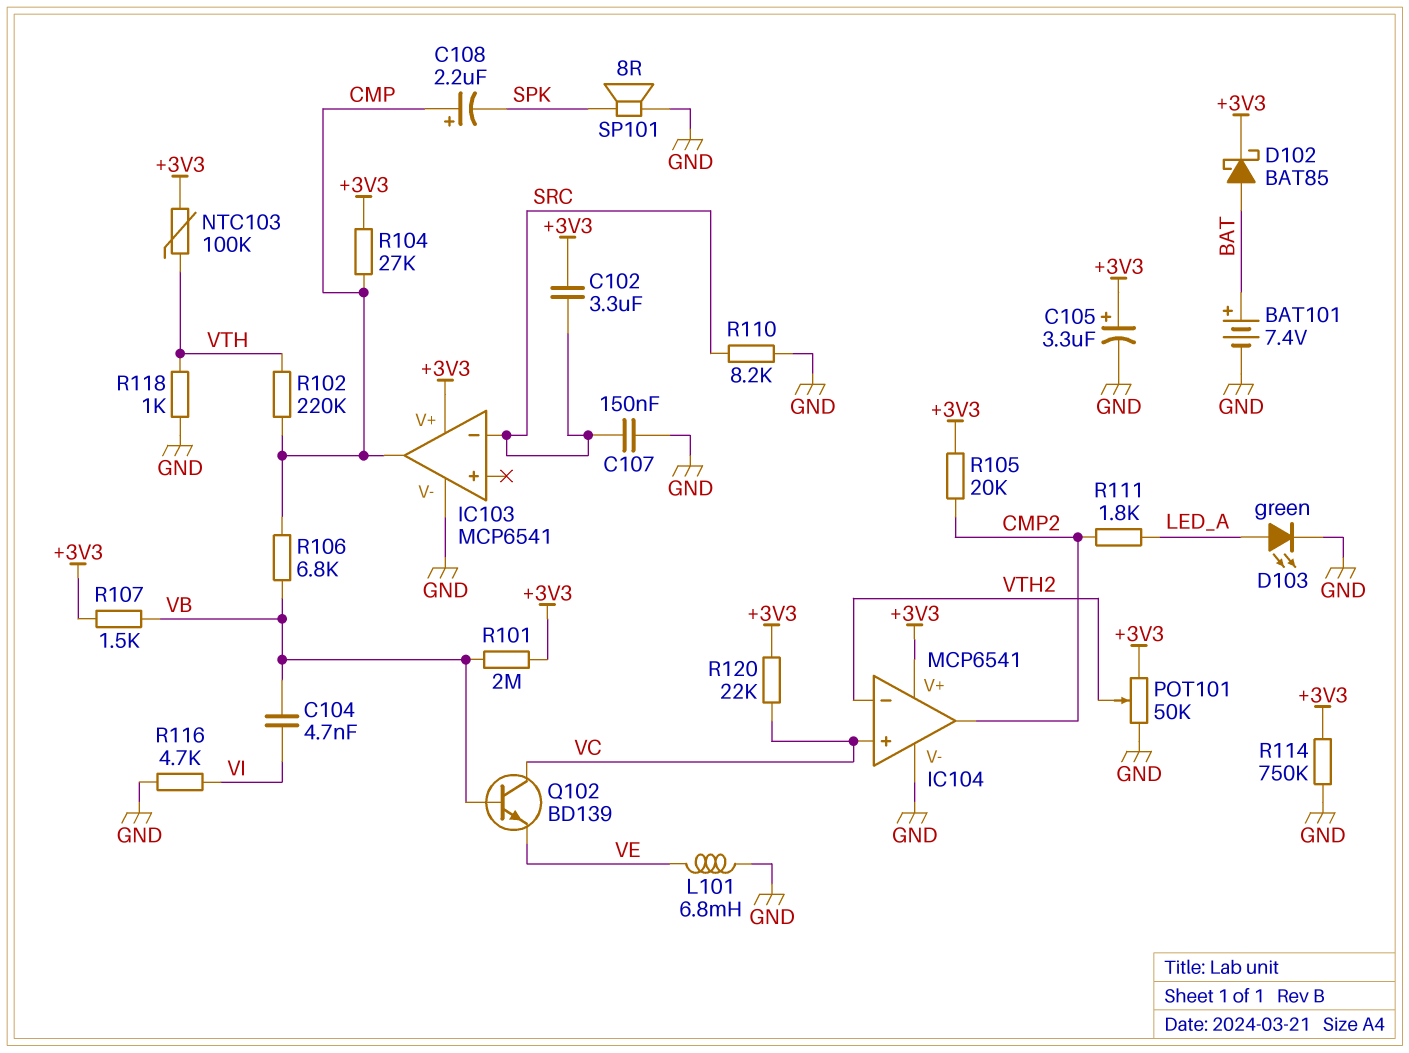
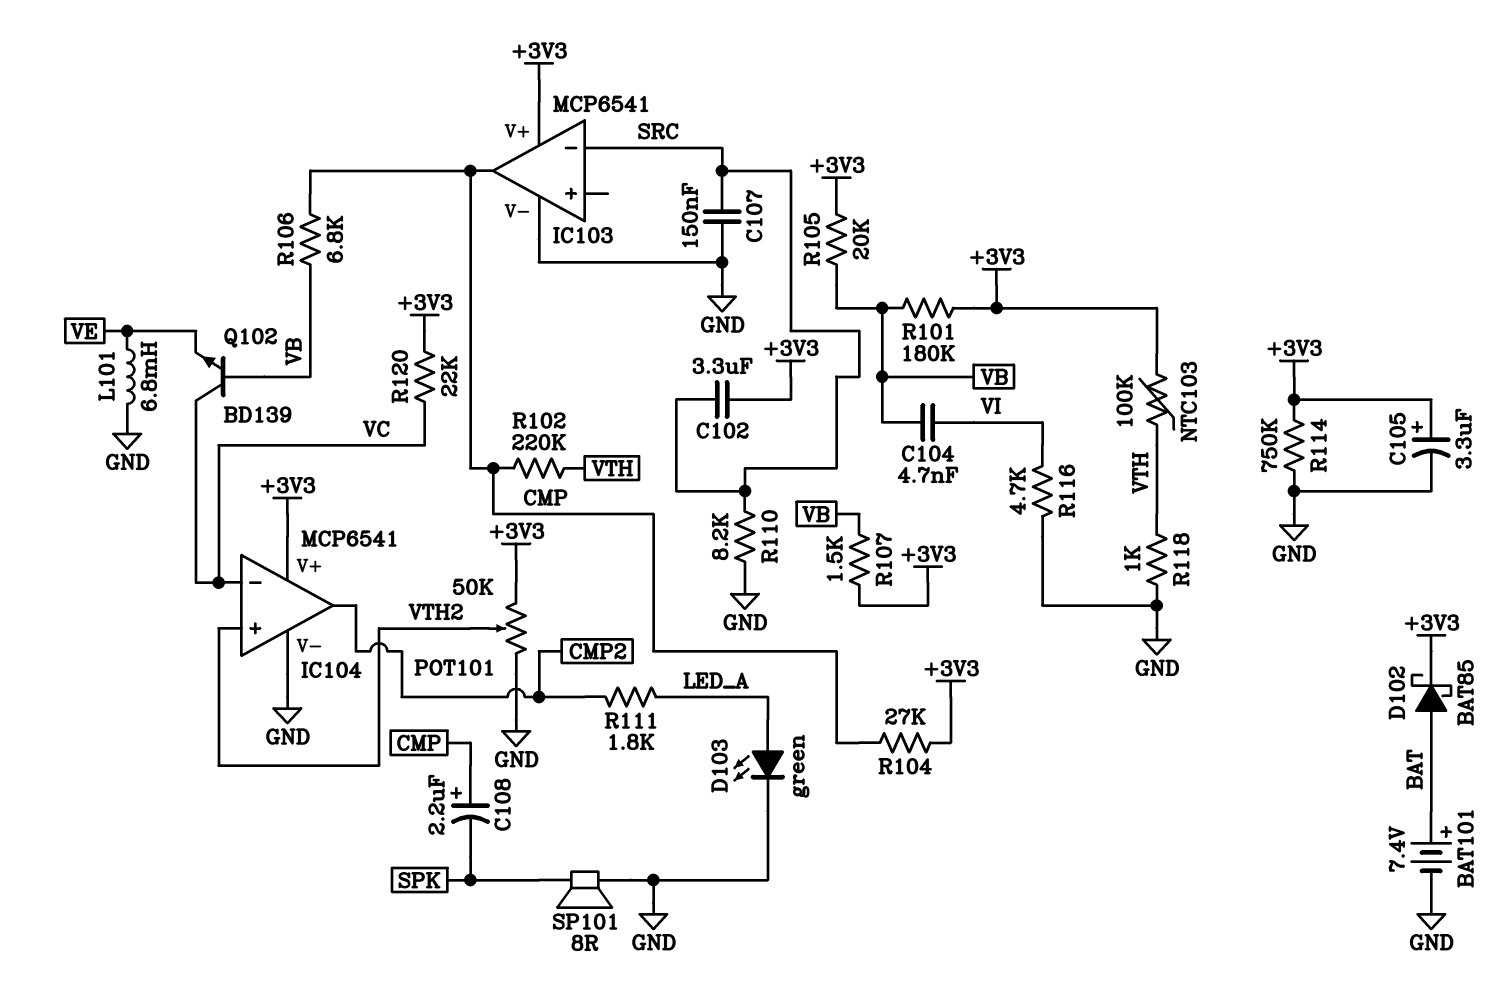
IC104 pin in+: VC -> VTH2
IC104 pin in-: VTH2 -> VC
R101: 2M (+3V3, VB) -> 180k (+3V3, VB)
R105: 20k (+3V3, CMP2) -> 20k (+3V3, VB)

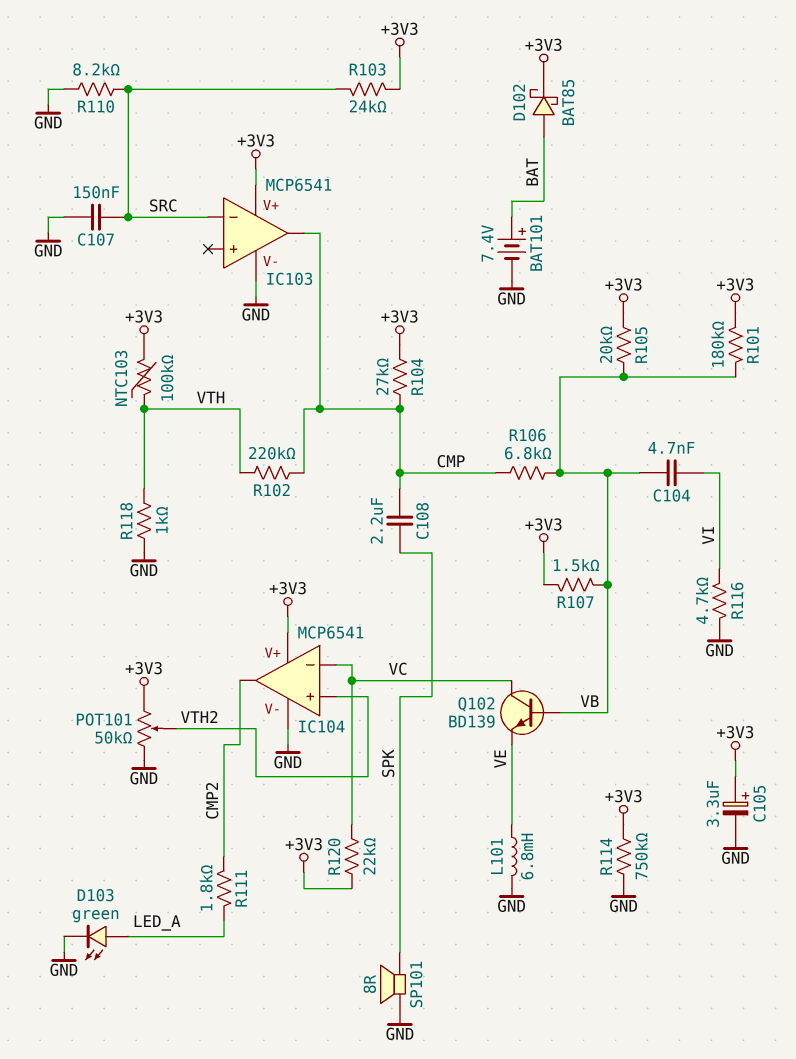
C102: 3.3uF (+3V3, SRC) -> none
C108: 2.2uF (plus CMP, minus SPK) -> 2.2uF (CMP, SPK)
R103: none -> 24k (+3V3, SRC)

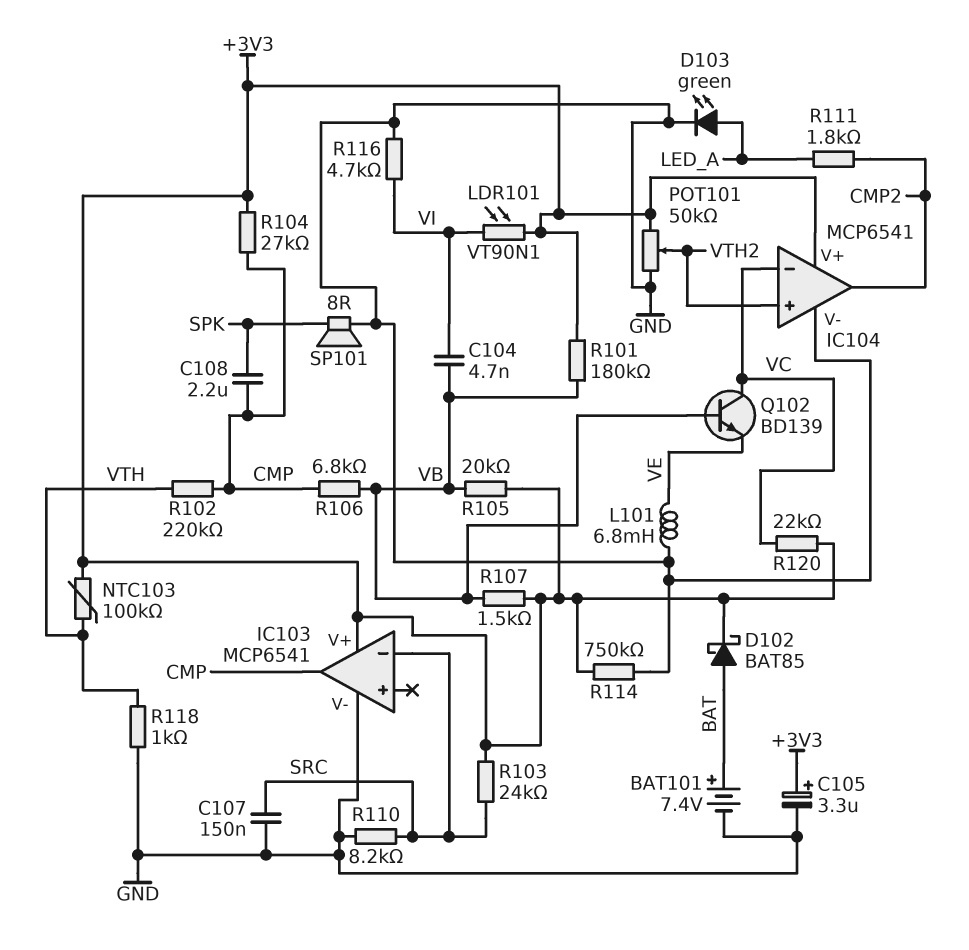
LDR101: none -> VT90N1 (+3V3, VI)

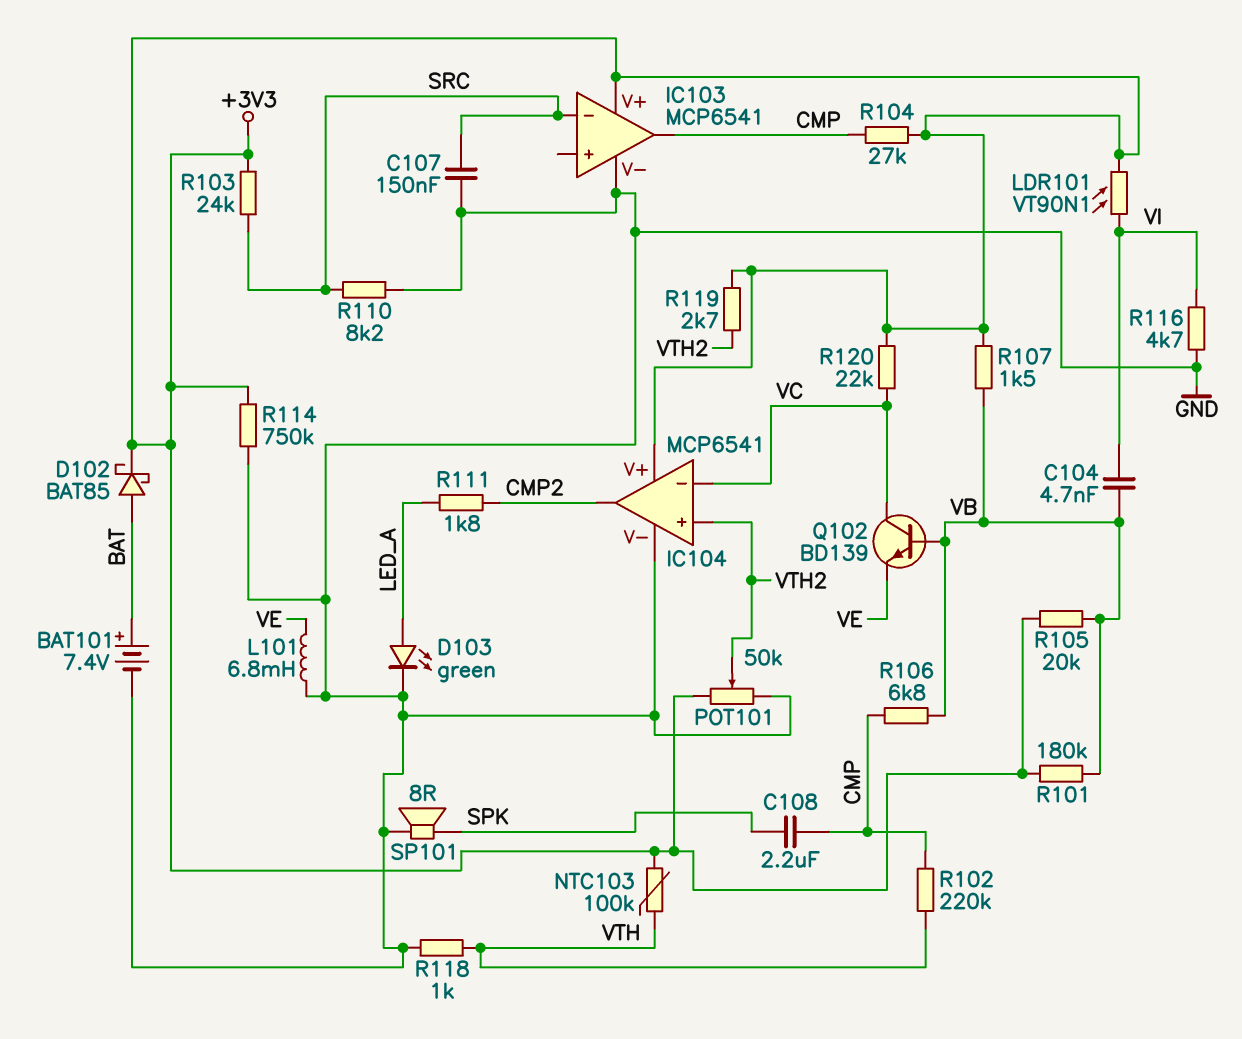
C105: 3.3uF (plus +3V3, minus GND) -> none
R119: none -> 2.7k (+3V3, VTH2)

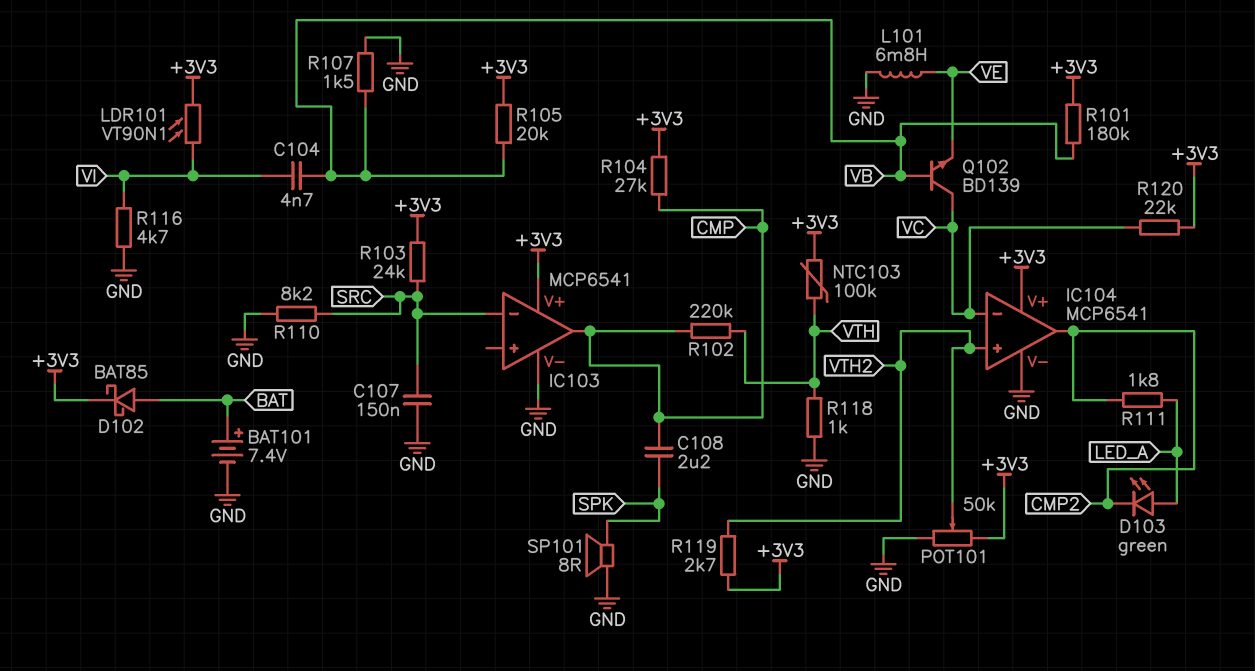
D103: LED green (A LED_A, K GND) -> LED green (A LED_A, K CMP2)
R106: 6.8k (CMP, VB) -> none
R107: 1.5k (+3V3, VB) -> 1.5k (GND, VB)
R114: 750k (+3V3, GND) -> none

